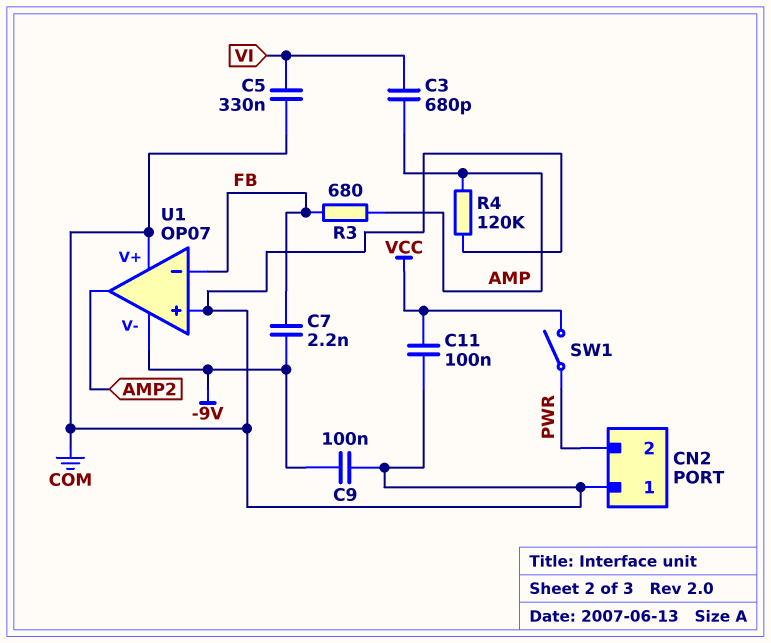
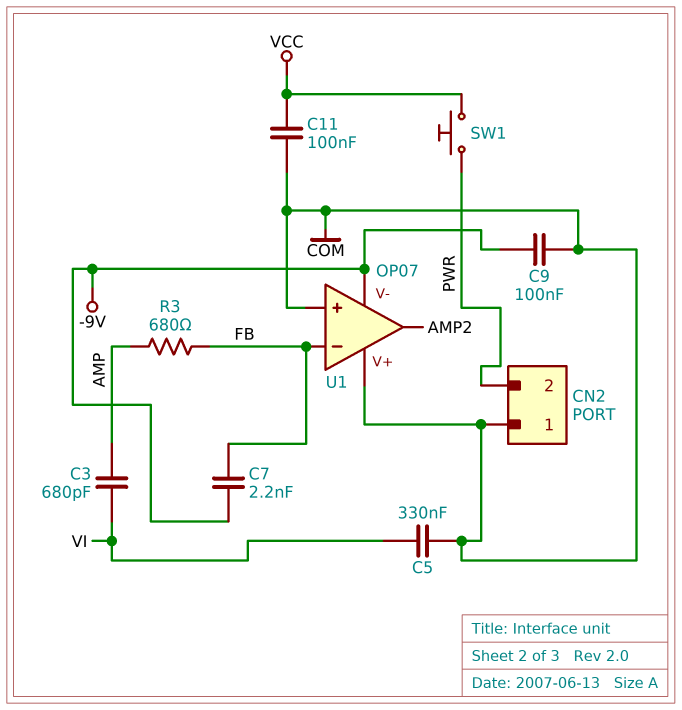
R4: 120k (AMP, COM) -> none
SW1: switch (PWR, VCC) -> button (PWR, VCC)

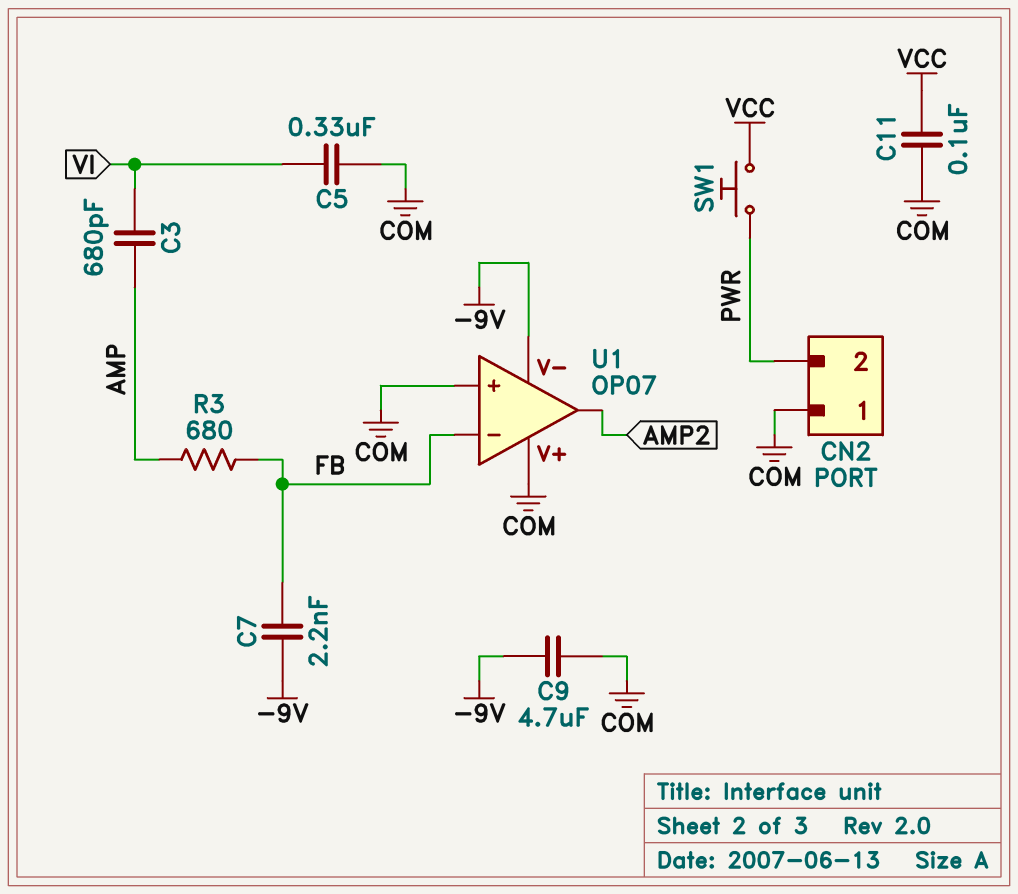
C9: 100nF (-9V, COM) -> 4.7uF (-9V, COM)

